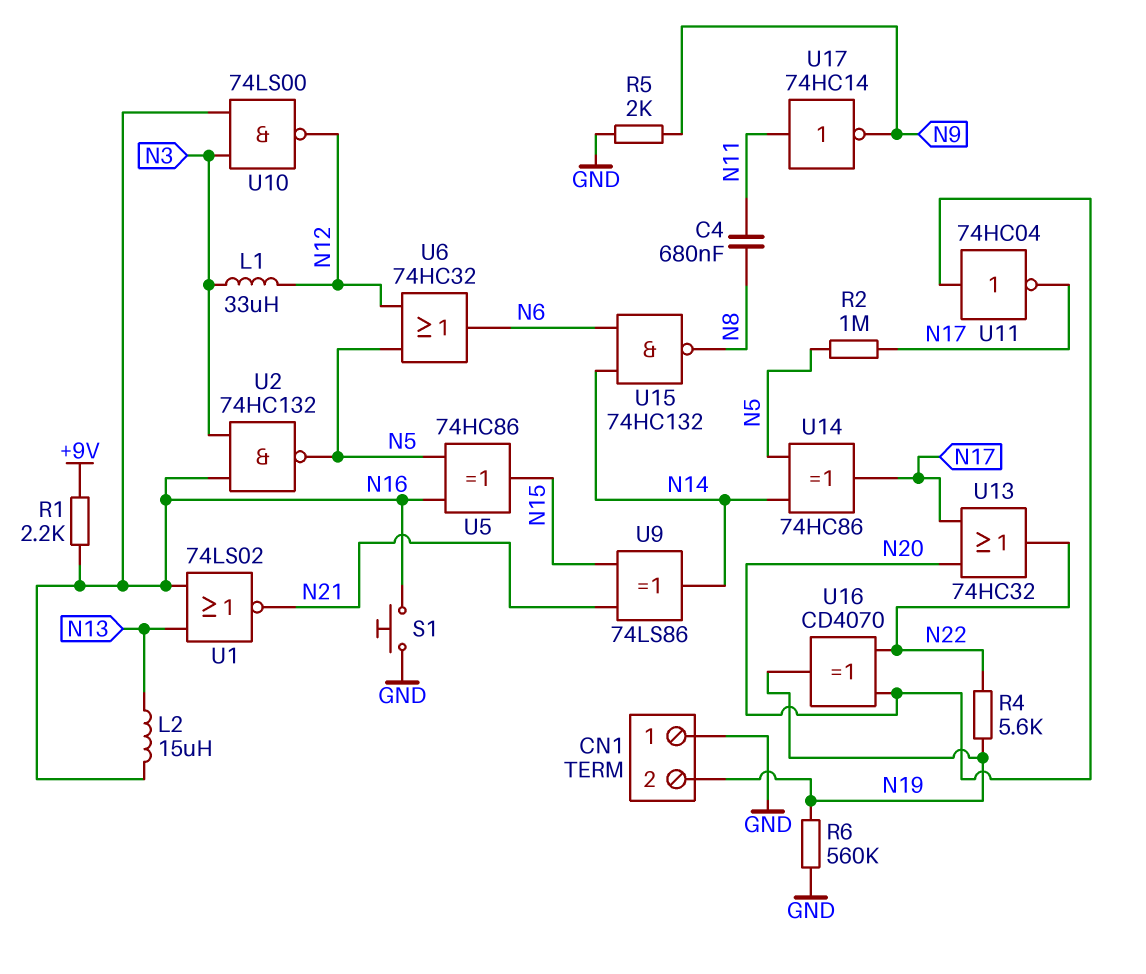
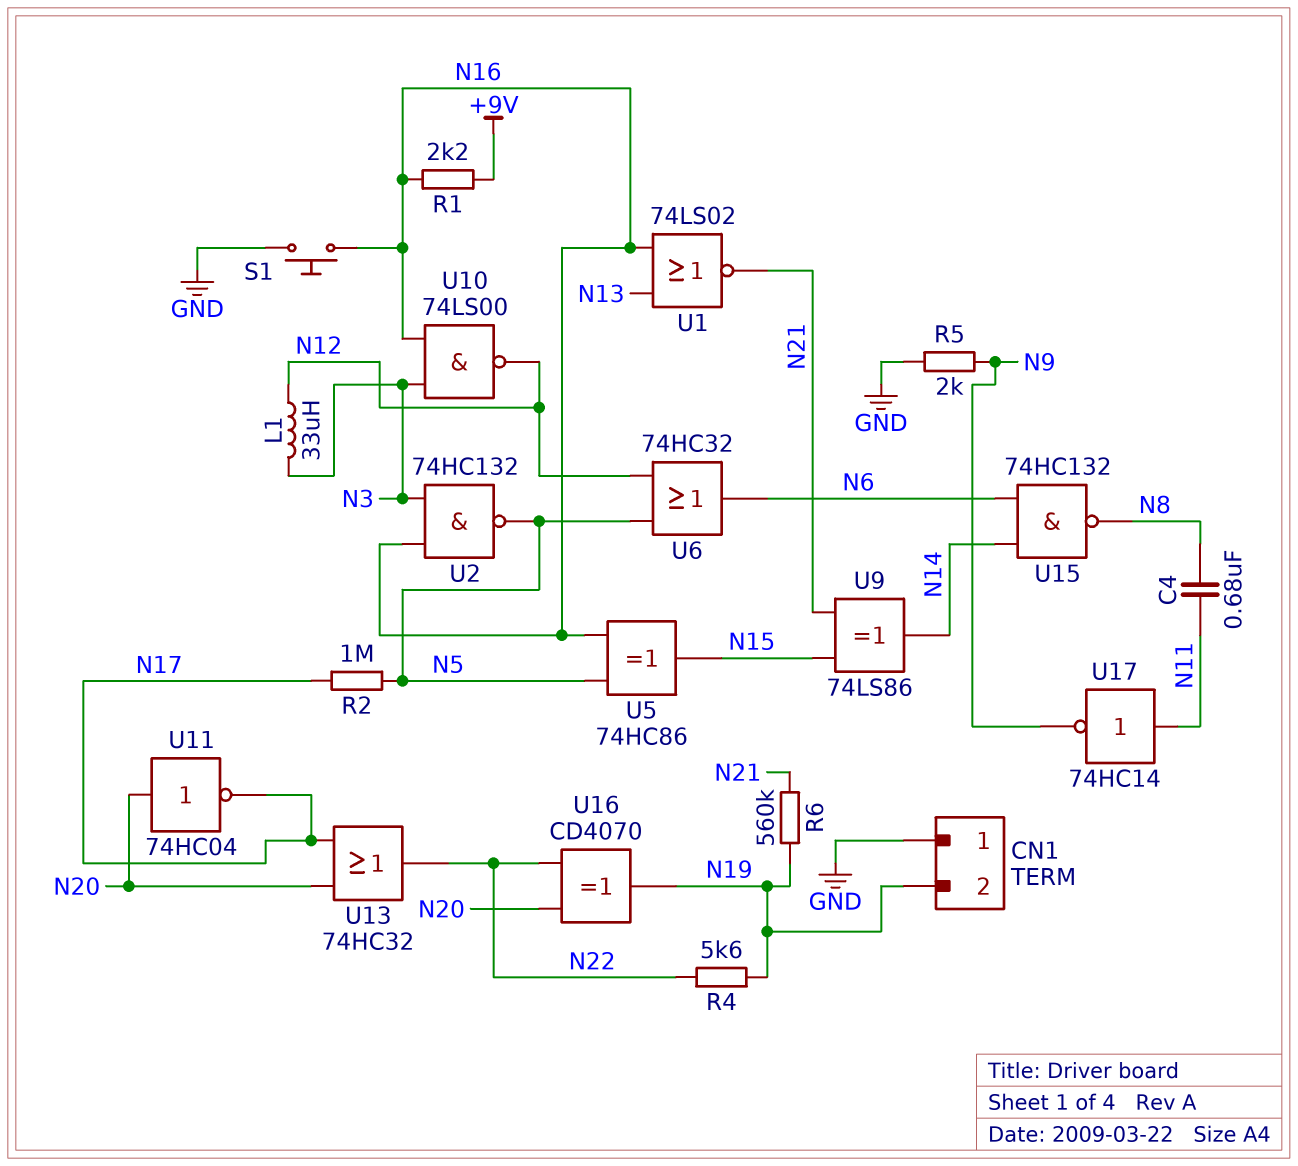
L2: 15uH (N13, N16) -> none
R6: 560k (GND, N19) -> 560k (N19, N21)
U14: XOR 74HC86 (in N5, in N14, out N17) -> none

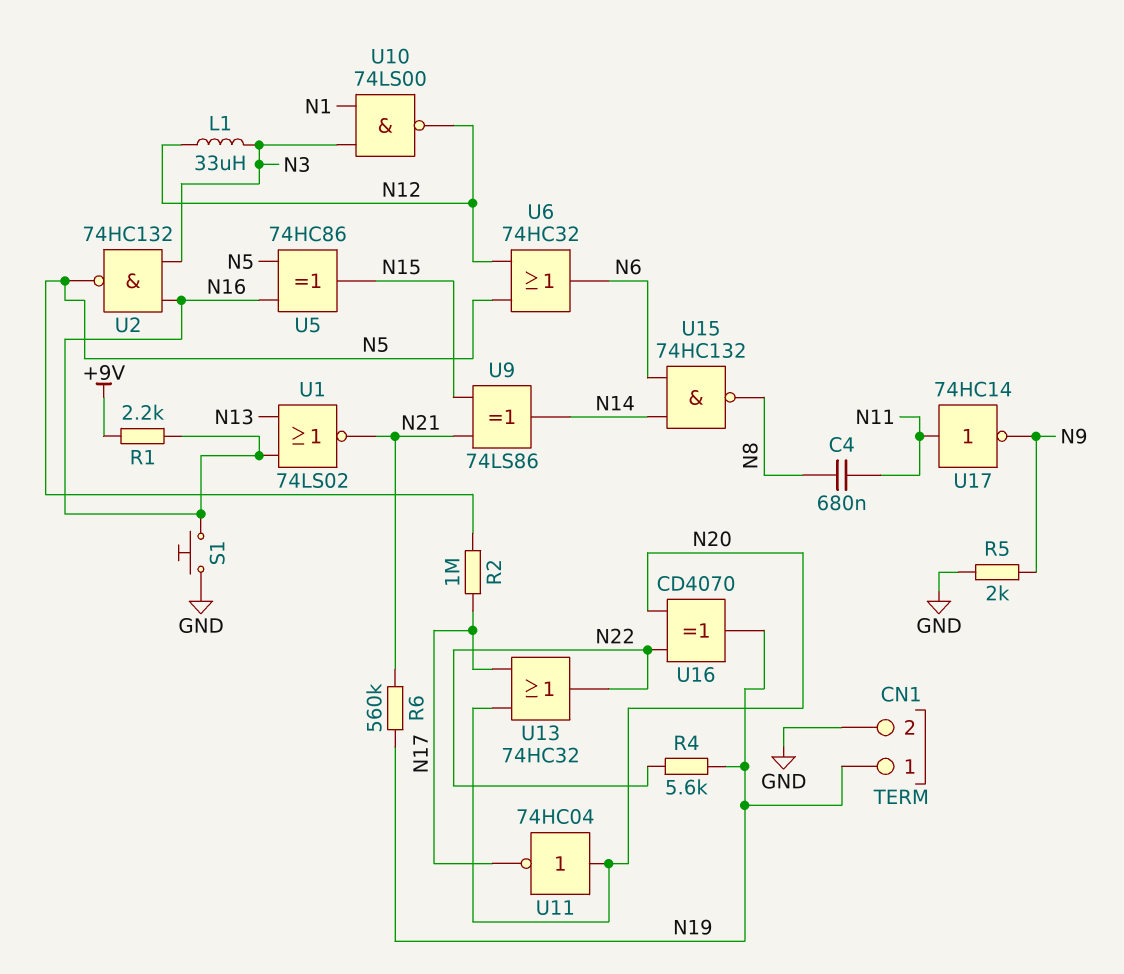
CN1 pin 1: GND -> N19
CN1 pin 2: N19 -> GND
U10: NAND 74LS00 (in N3, in N16, out N12) -> NAND 74LS00 (in N1, in N3, out N12)

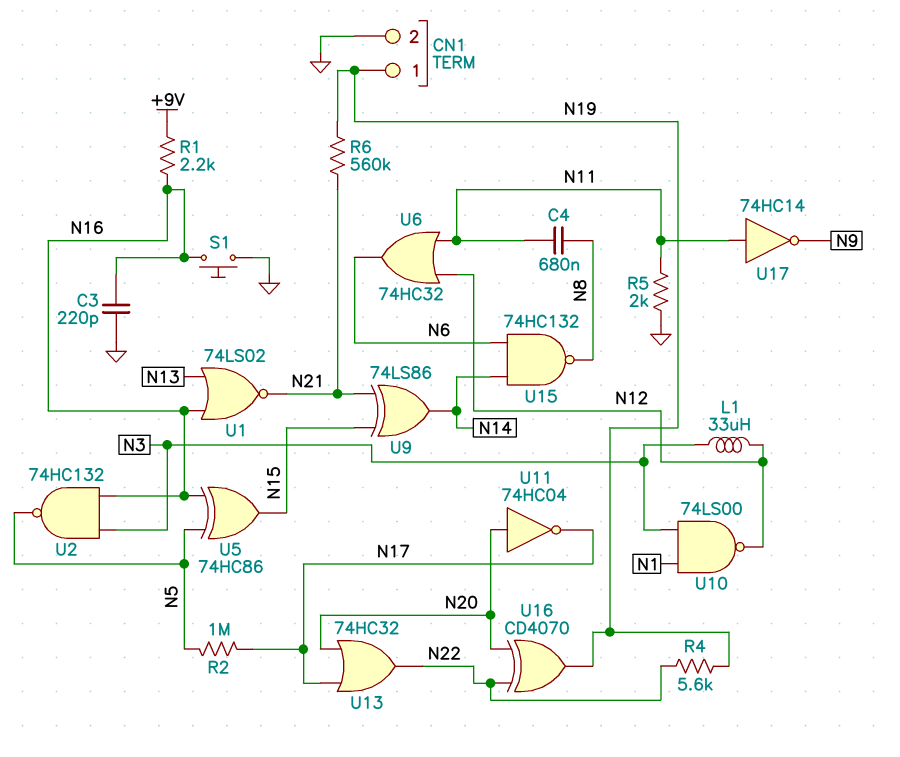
C3: none -> 220pF (GND, N16)
R5: 2k (GND, N9) -> 2k (GND, N11)
U6: OR 74HC32 (in N5, in N12, out N6) -> OR 74HC32 (in N11, in N12, out N6)

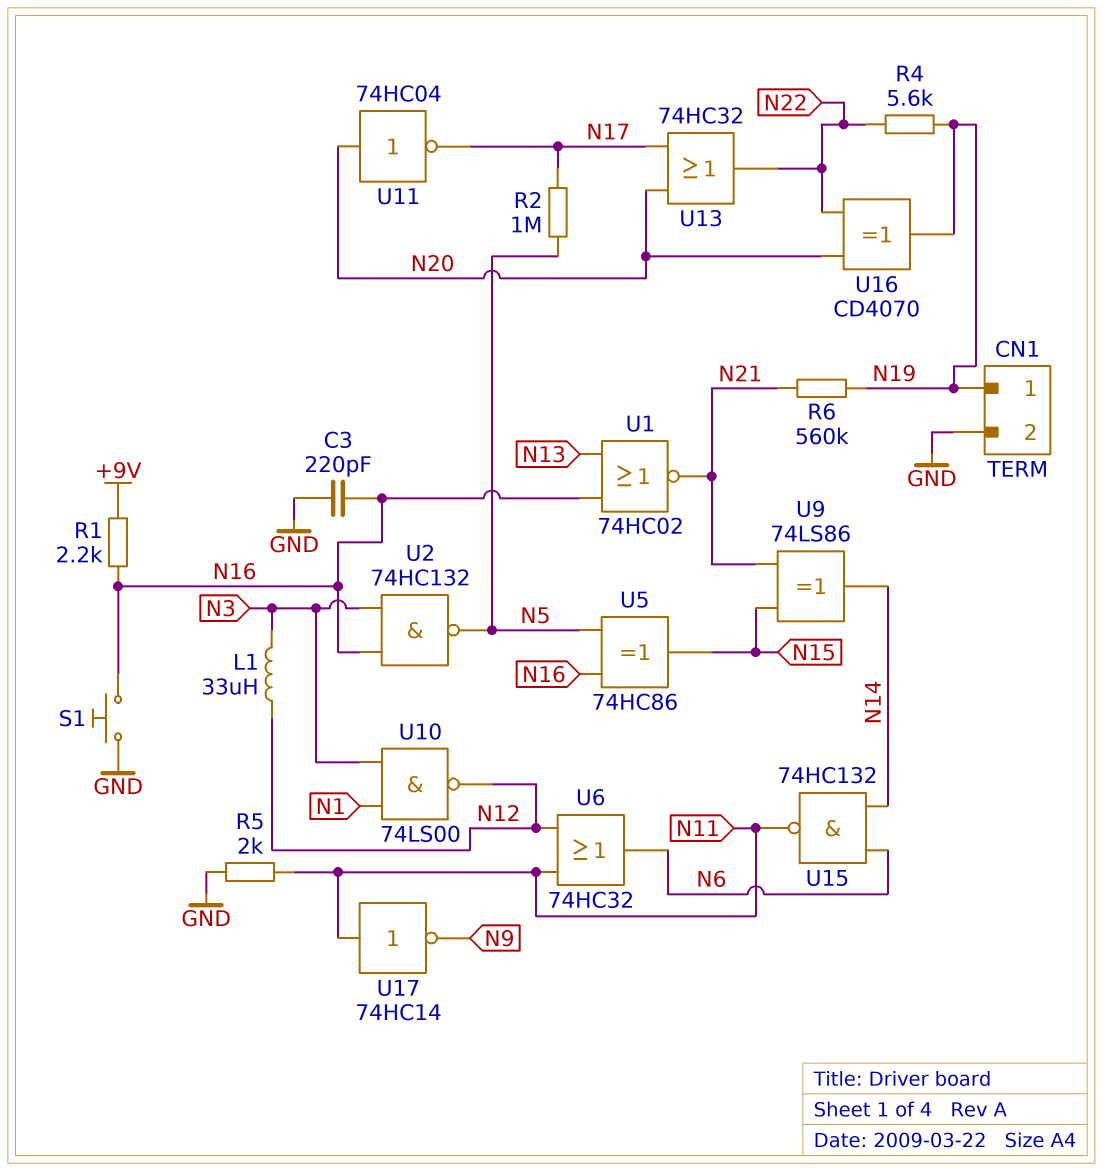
C4: 680nF (N8, N11) -> none
U1: NOR 74LS02 (in N13, in N16, out N21) -> NOR 74HC02 (in N13, in N16, out N21)
U15: NAND 74HC132 (in N6, in N14, out N8) -> NAND 74HC132 (in N6, in N14, out N11)

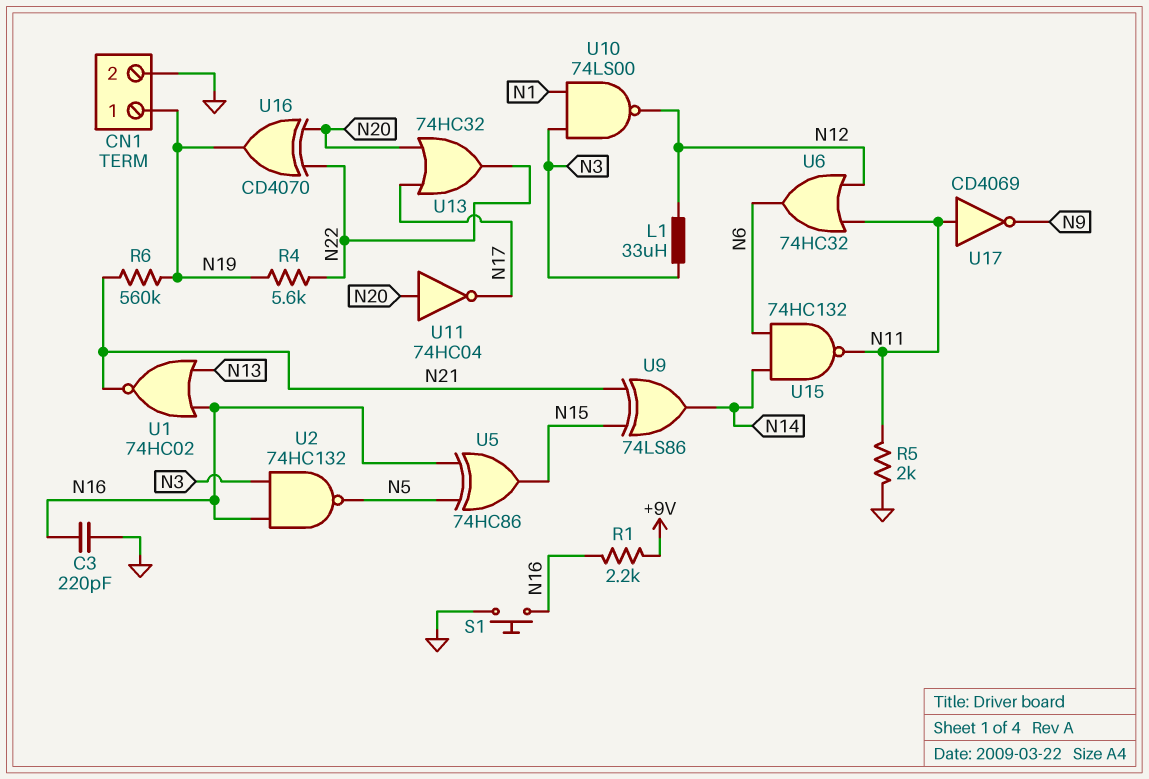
R2: 1M (N5, N17) -> none
U17: NOT 74HC14 (in N11, out N9) -> NOT CD4069 (in N11, out N9)

